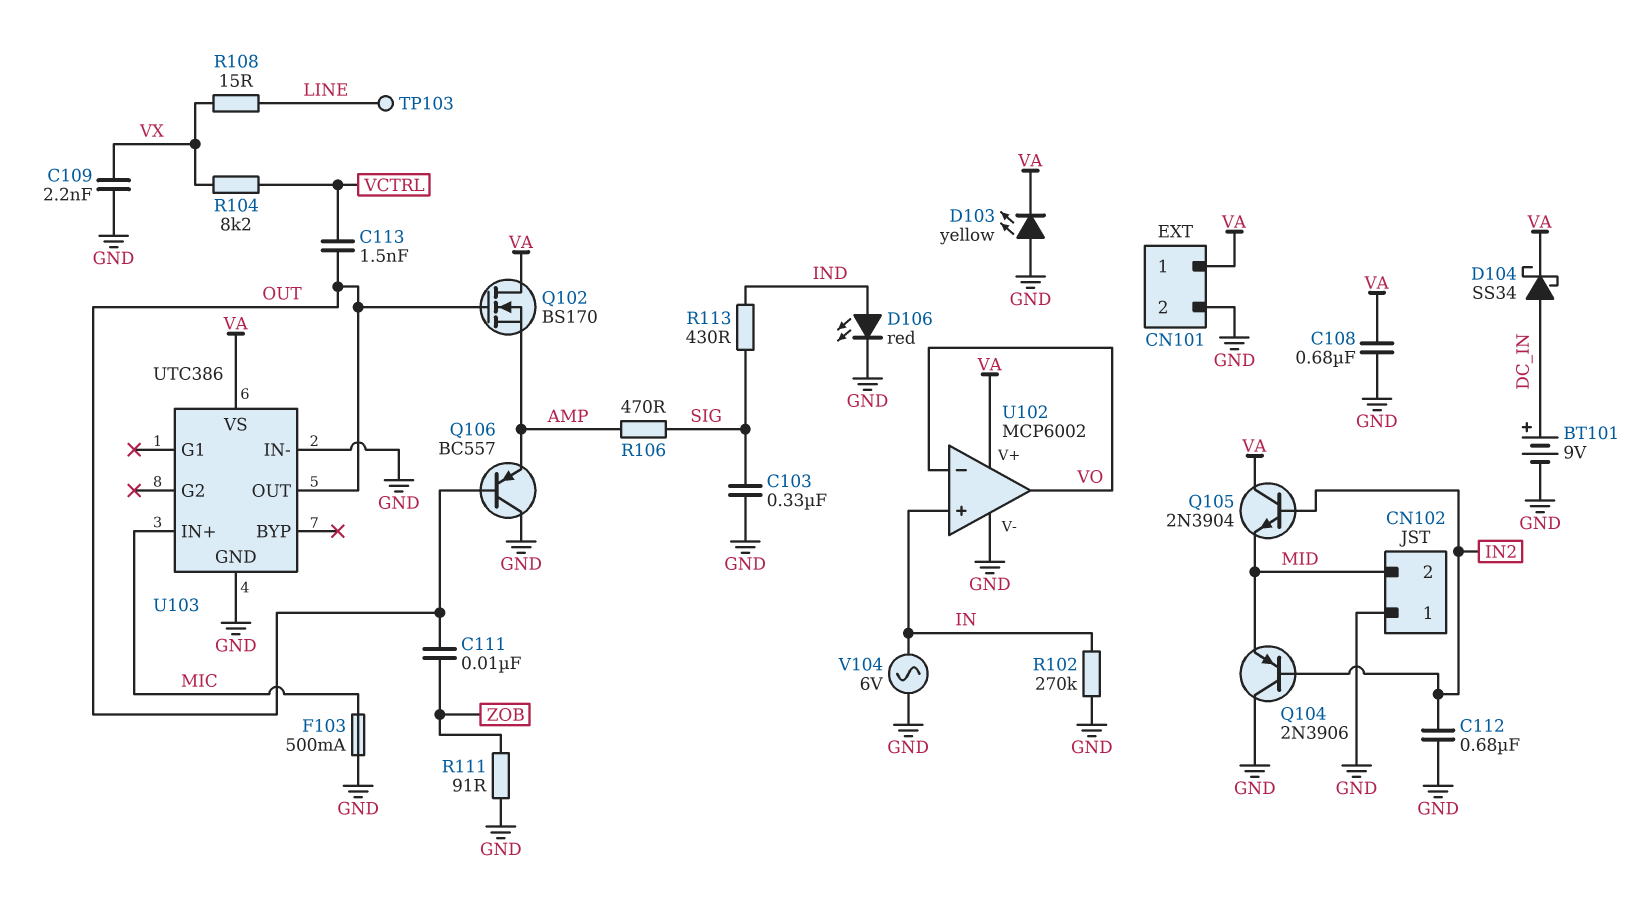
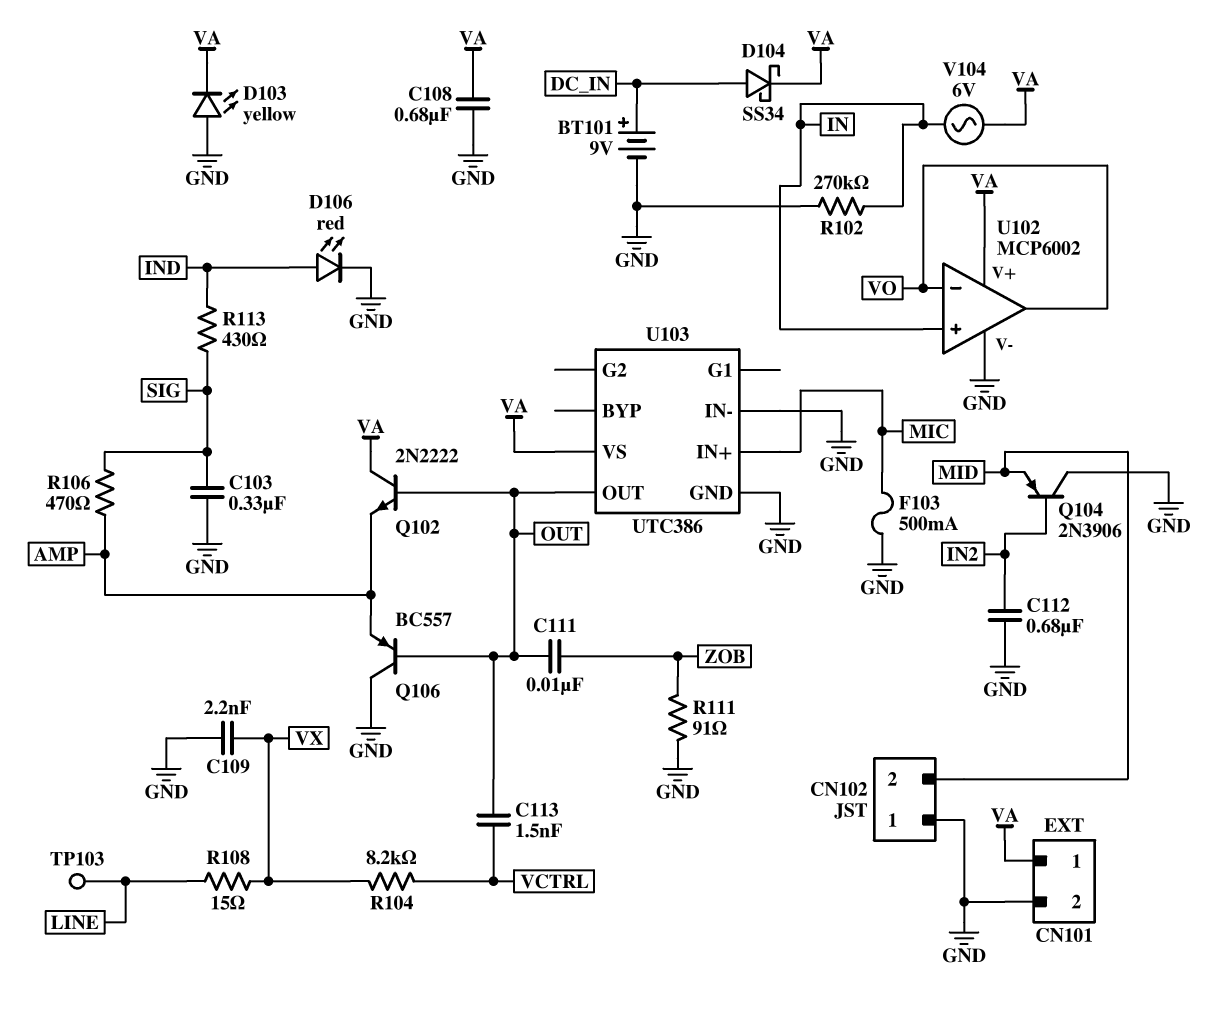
Q102: NMOS BS170 (G OUT, D VA, S AMP) -> NPN 2N2222 (B OUT, C VA, E AMP)
Q105: NPN 2N3904 (B IN2, C VA, E MID) -> none
V104: AC 6V (GND, IN) -> AC 6V (IN, VA)

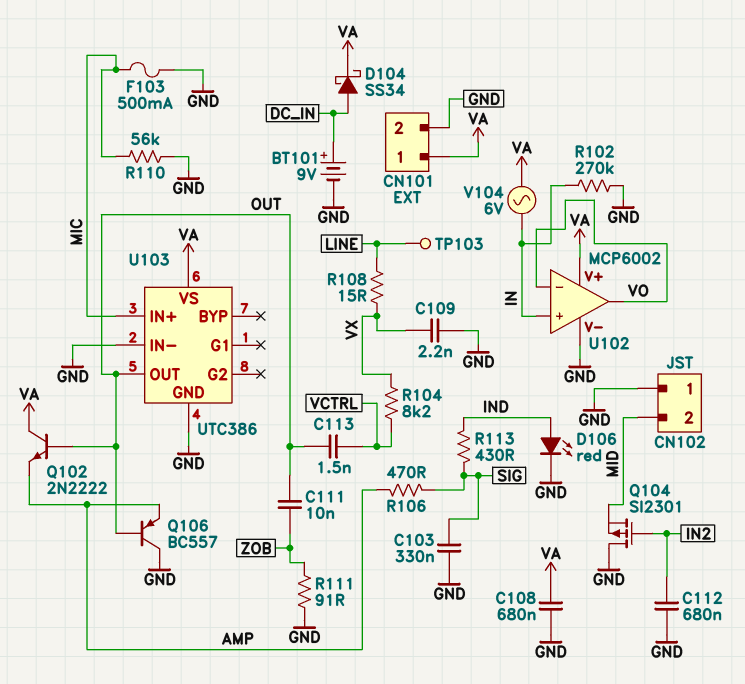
D103: LED yellow (A GND, K VA) -> none
Q104: PNP 2N3906 (B IN2, C GND, E MID) -> PMOS SI2301 (G IN2, D GND, S MID)
R110: none -> 56k (GND, MIC)

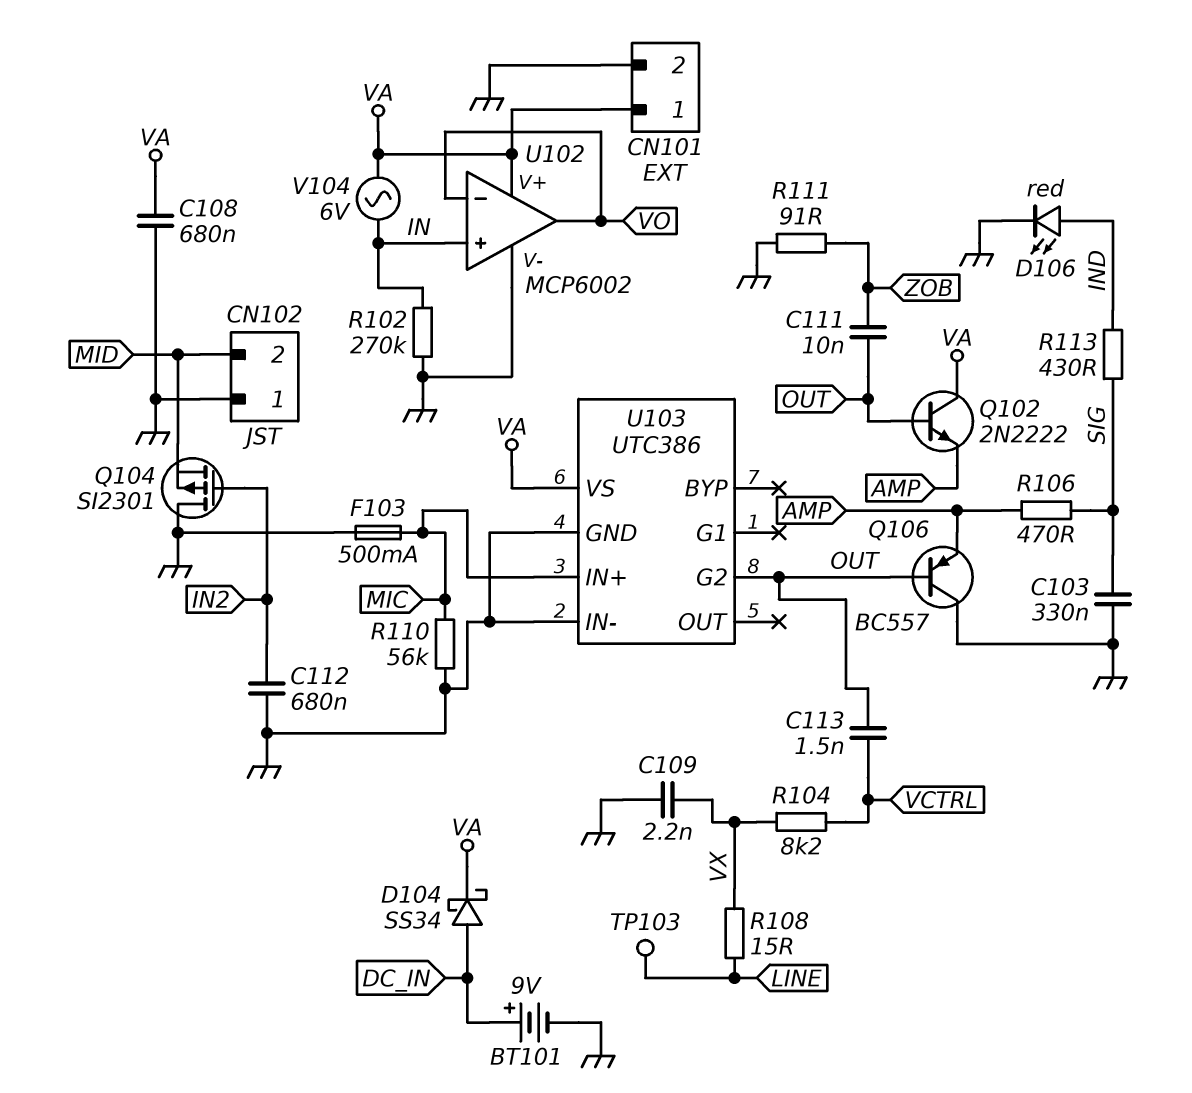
U103 pin G2: none -> OUT
U103 pin OUT: OUT -> none

